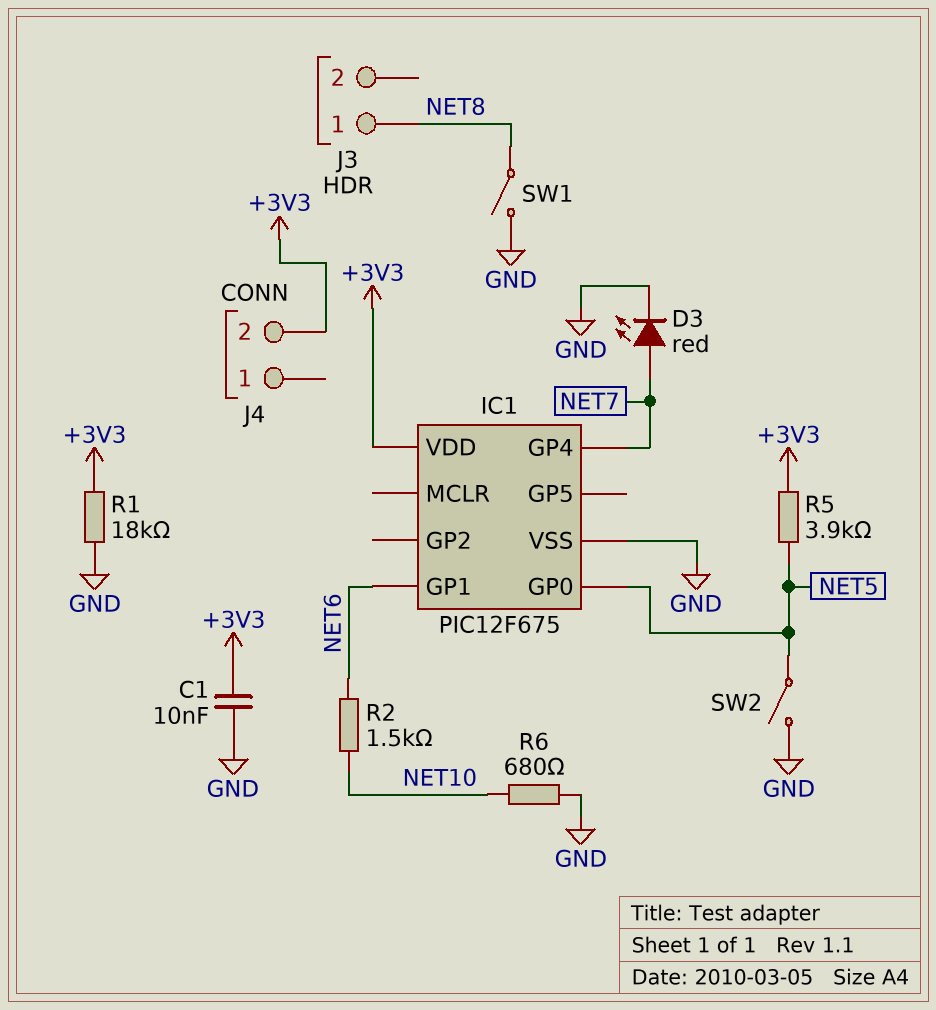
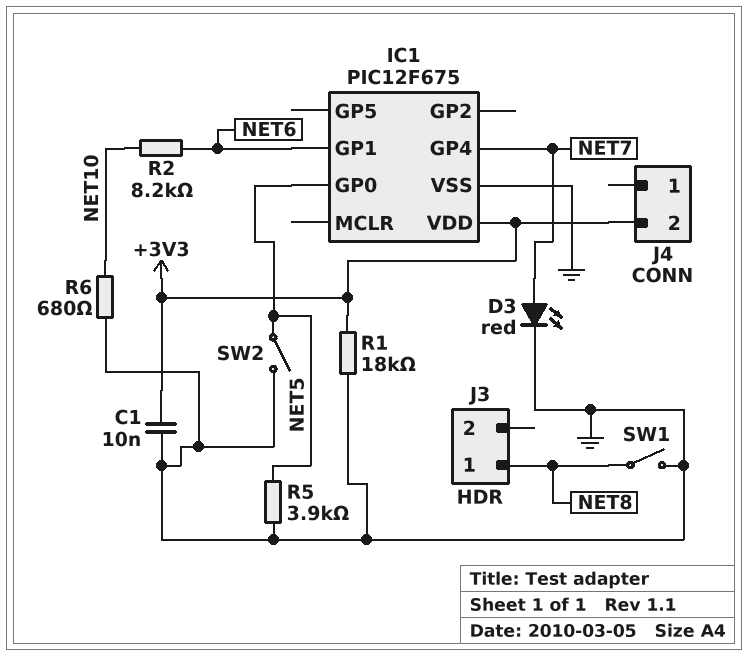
R2: 1.5k (NET6, NET10) -> 8.2k (NET6, NET10)
R5: 3.9k (+3V3, NET5) -> 3.9k (GND, NET5)

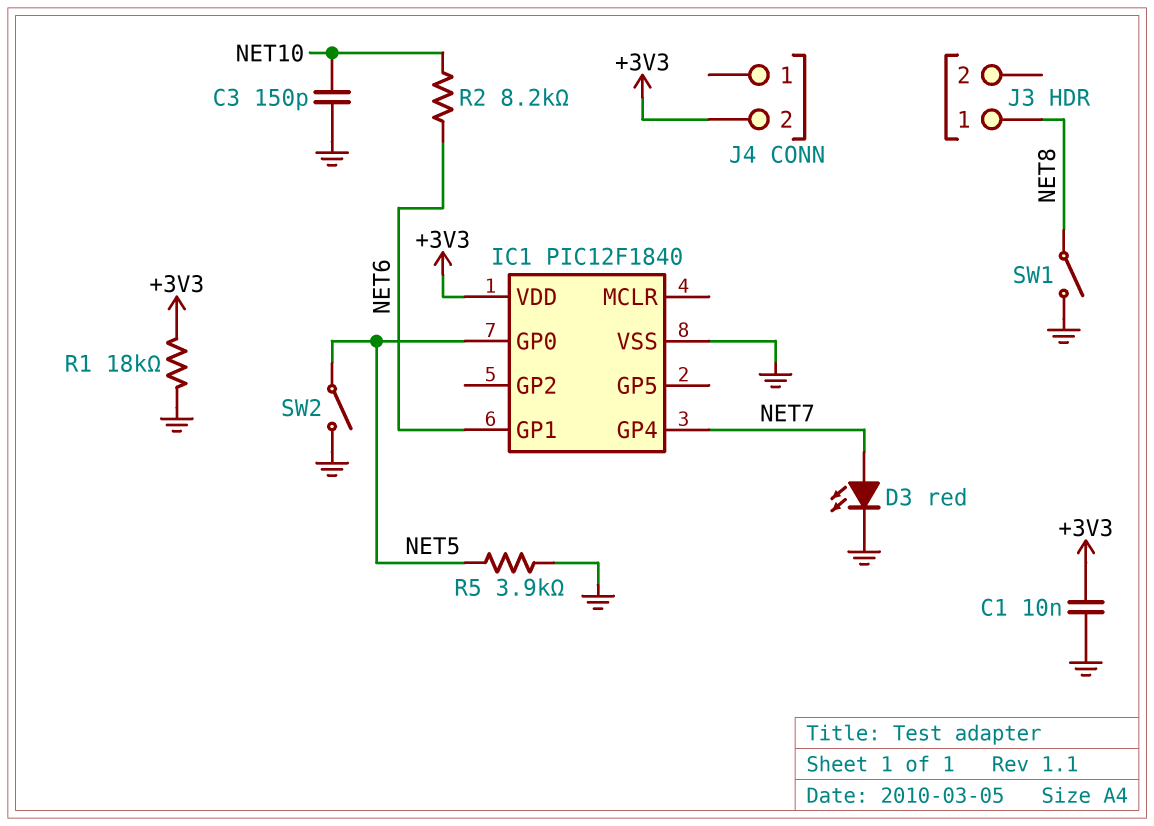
C3: none -> 150pF (GND, NET10)
IC1: PIC12F675 -> PIC12F1840
R6: 680 (GND, NET10) -> none

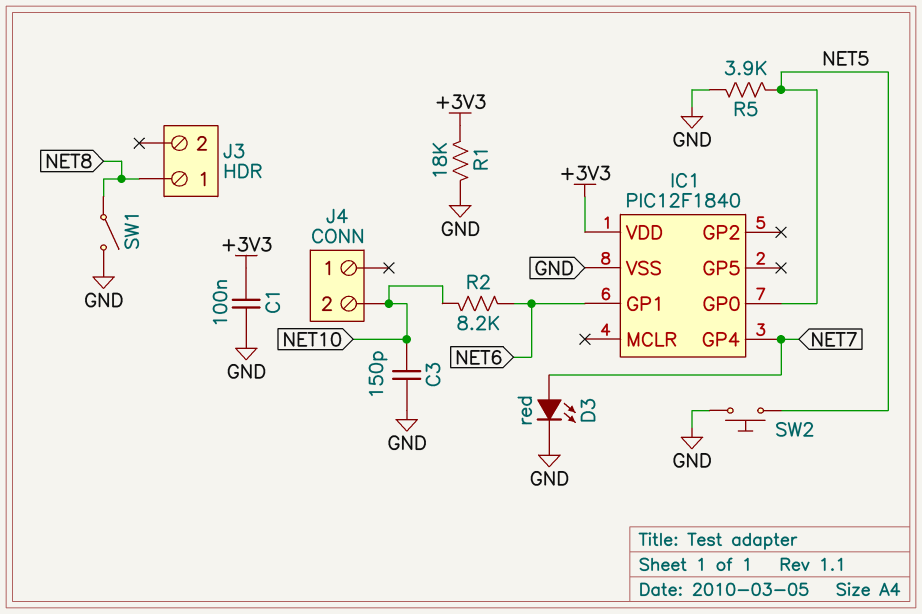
C1: 10nF (+3V3, GND) -> 100nF (+3V3, GND)
J4 pin 2: +3V3 -> NET10
SW2: switch (GND, NET5) -> button (GND, NET5)

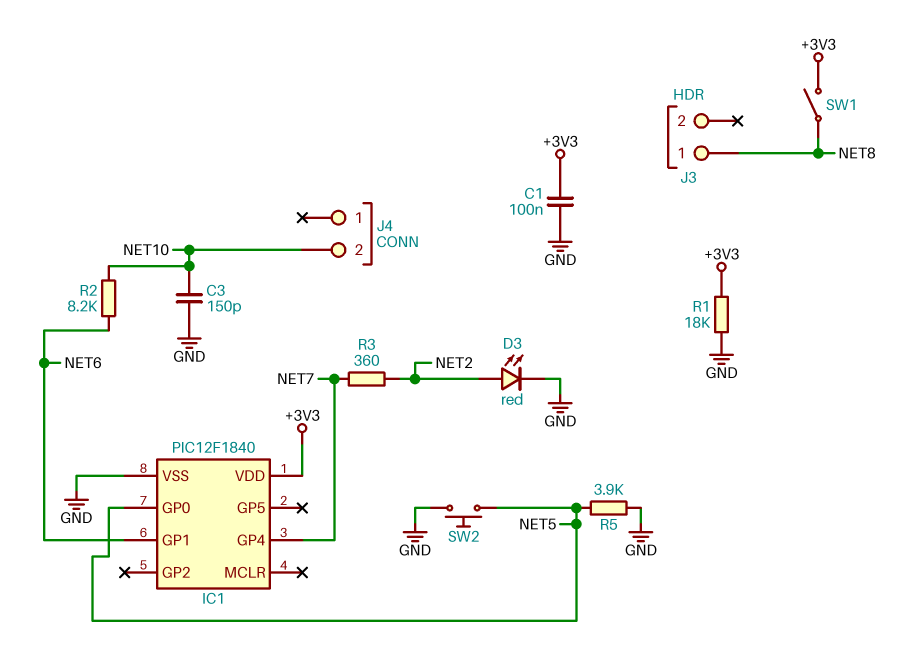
D3: LED red (A NET7, K GND) -> LED red (A NET2, K GND)
R3: none -> 360 (NET2, NET7)
SW1: switch (GND, NET8) -> switch (+3V3, NET8)

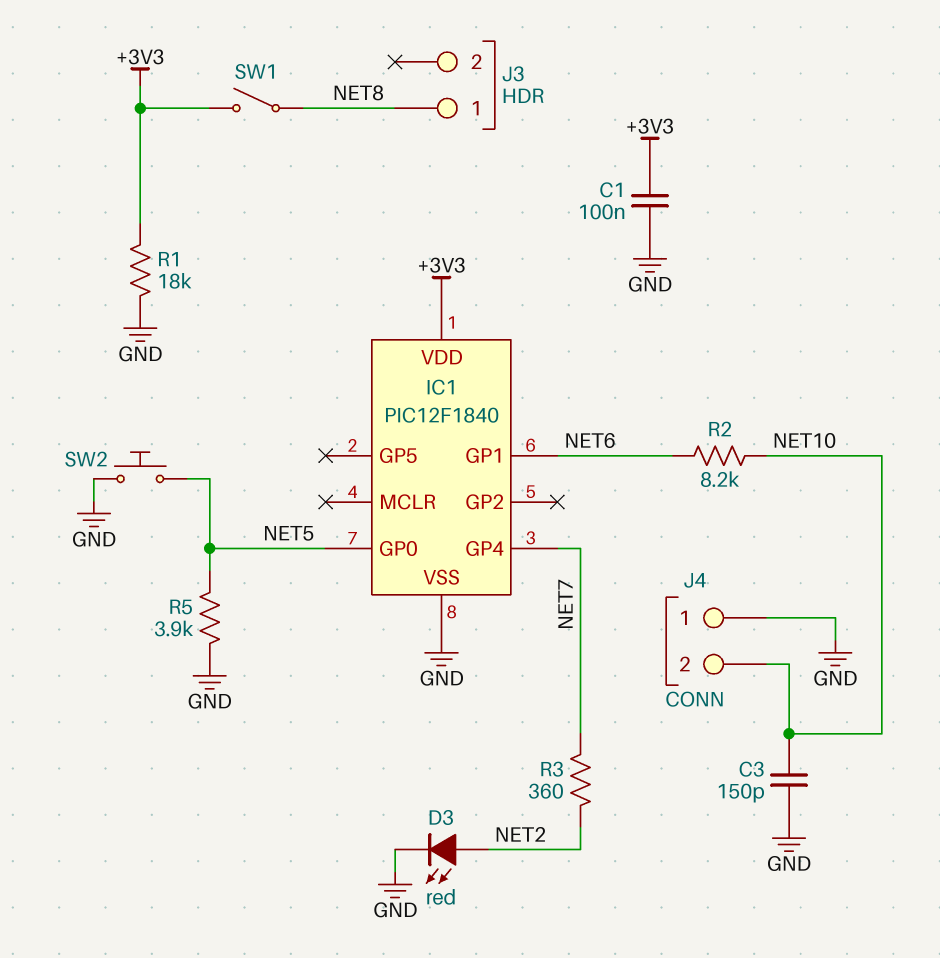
J4 pin 1: none -> GND

